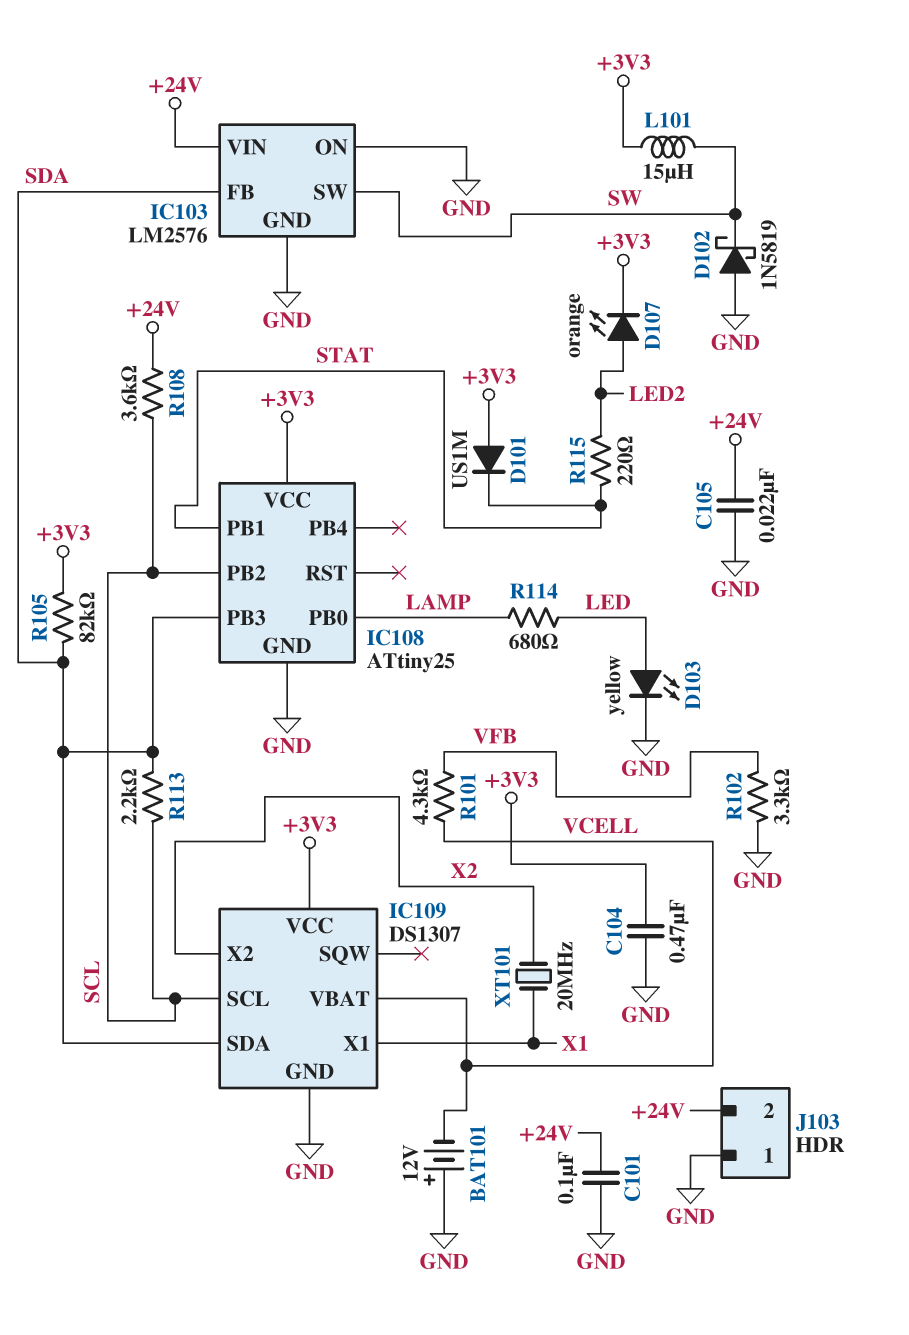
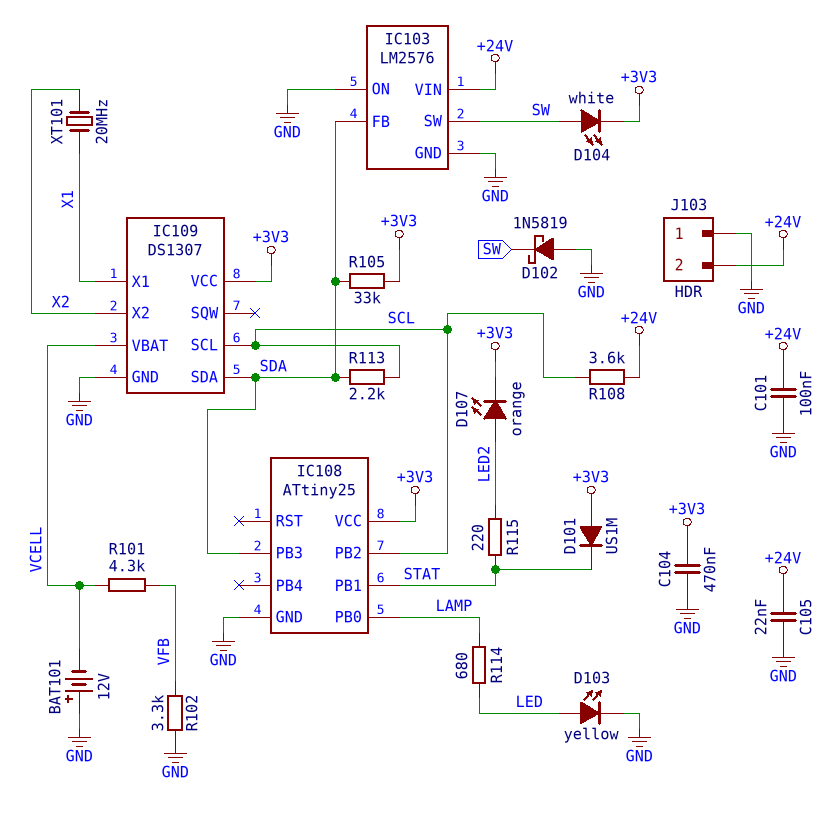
D104: none -> LED white (A SW, K +3V3)
L101: 15uH (+3V3, SW) -> none
R105: 82k (+3V3, SDA) -> 33k (+3V3, SDA)

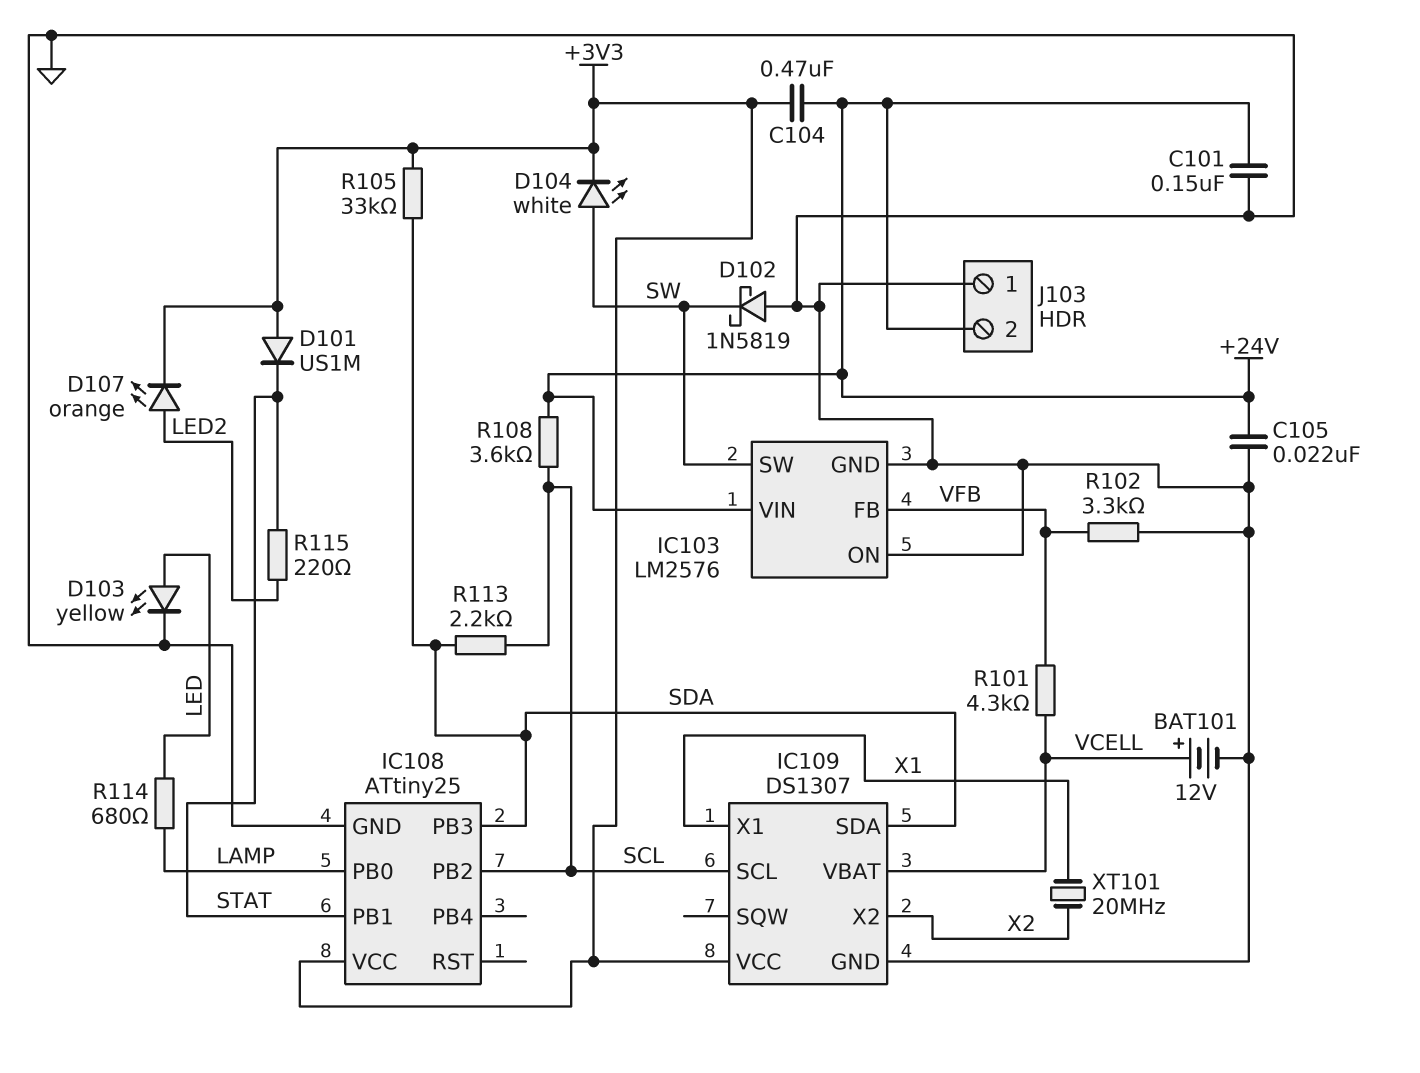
BAT101: 12V (plus GND, minus VCELL) -> 12V (plus VCELL, minus GND)
C101: 100nF (+24V, GND) -> 150nF (+24V, GND)
C104: 470nF (+3V3, GND) -> 470nF (+3V3, +24V)
IC103 pin FB: SDA -> VFB

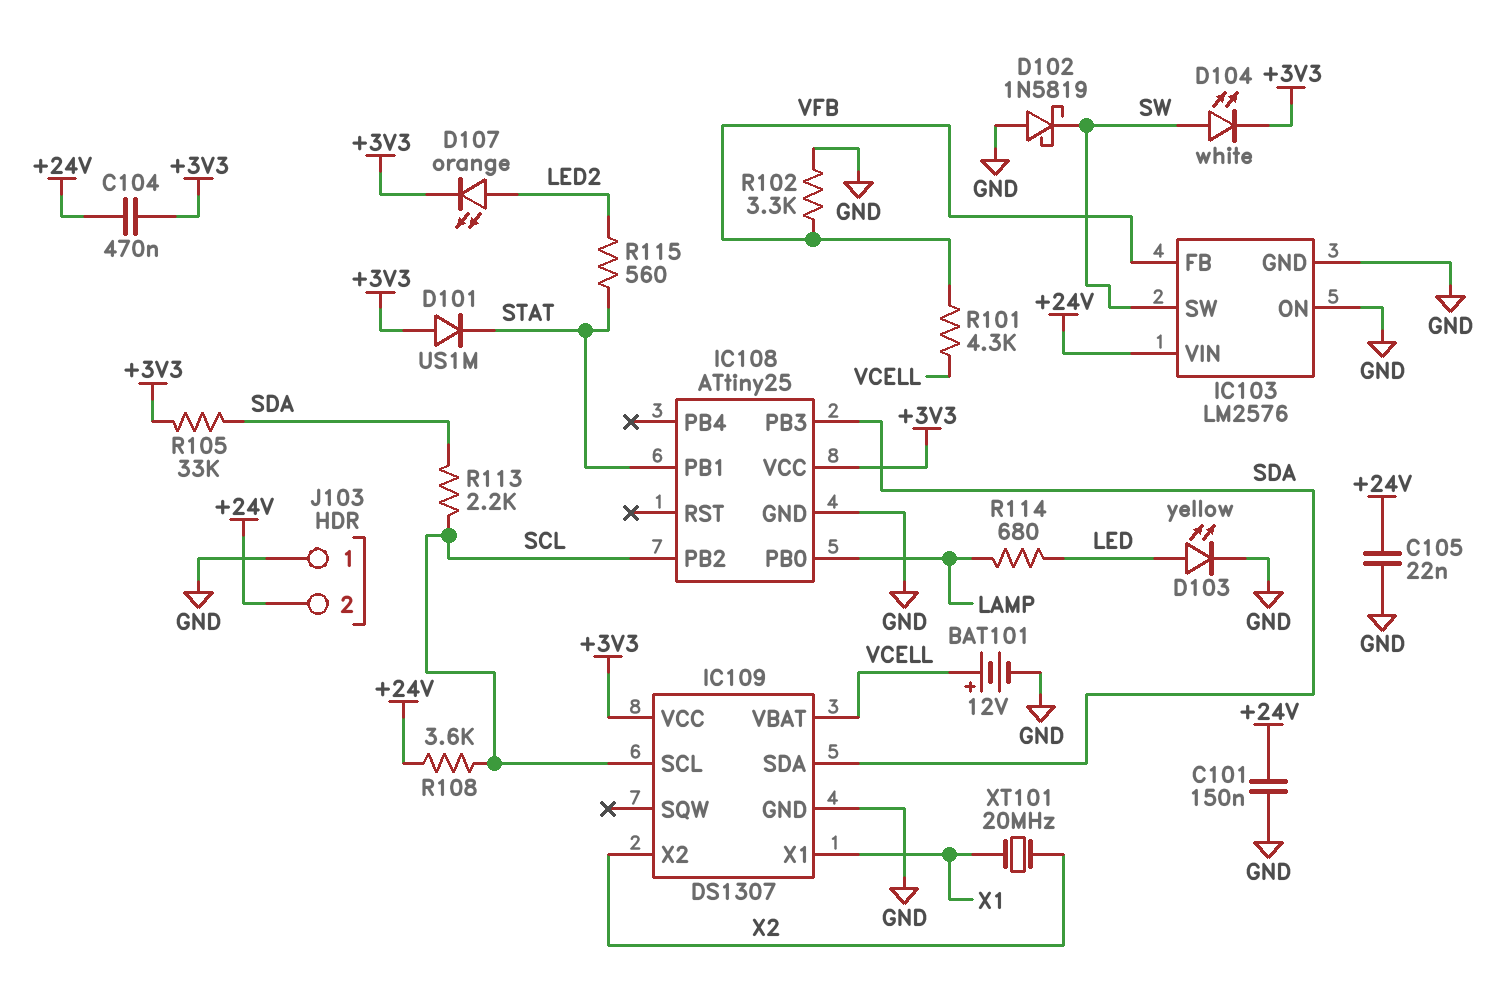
R115: 220 (LED2, STAT) -> 560 (LED2, STAT)

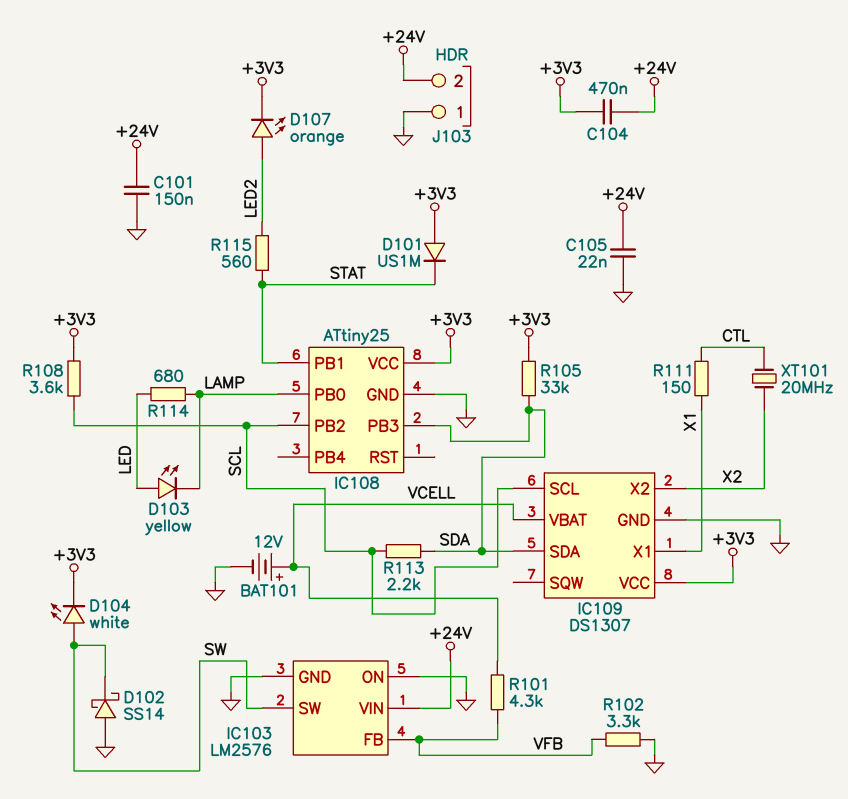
D102: schottky 1N5819 (A GND, K SW) -> schottky SS14 (A GND, K SW)
D103: LED yellow (A LED, K GND) -> LED yellow (A LED, K LAMP)
R108: 3.6k (+24V, SCL) -> 3.6k (+3V3, SCL)
R111: none -> 150 (CTL, X1)
XT101: 20MHz (X1, X2) -> 20MHz (CTL, X2)

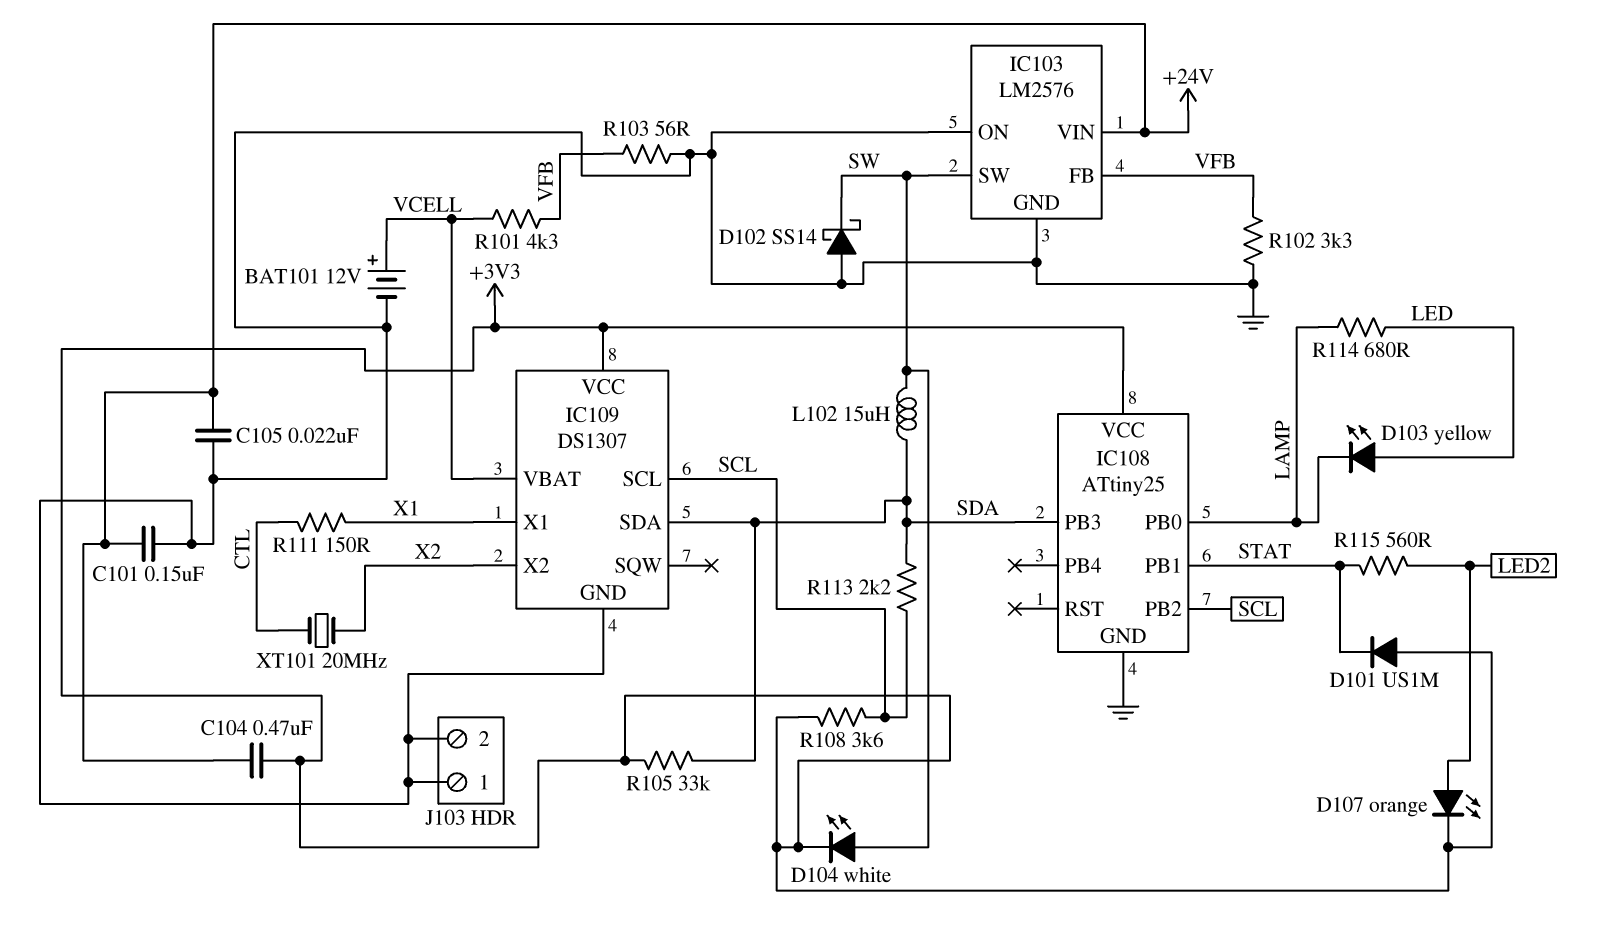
J103 pin 2: +24V -> GND
L102: none -> 15uH (SDA, SW)
R103: none -> 56 (GND, VFB)

